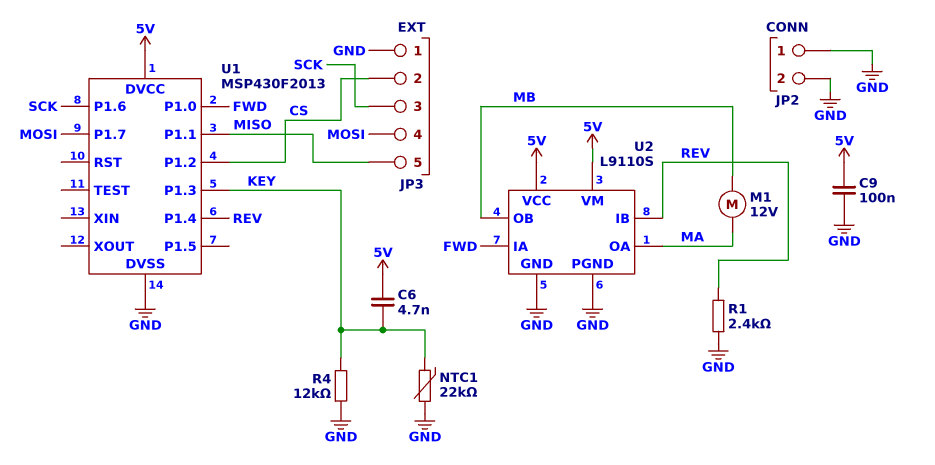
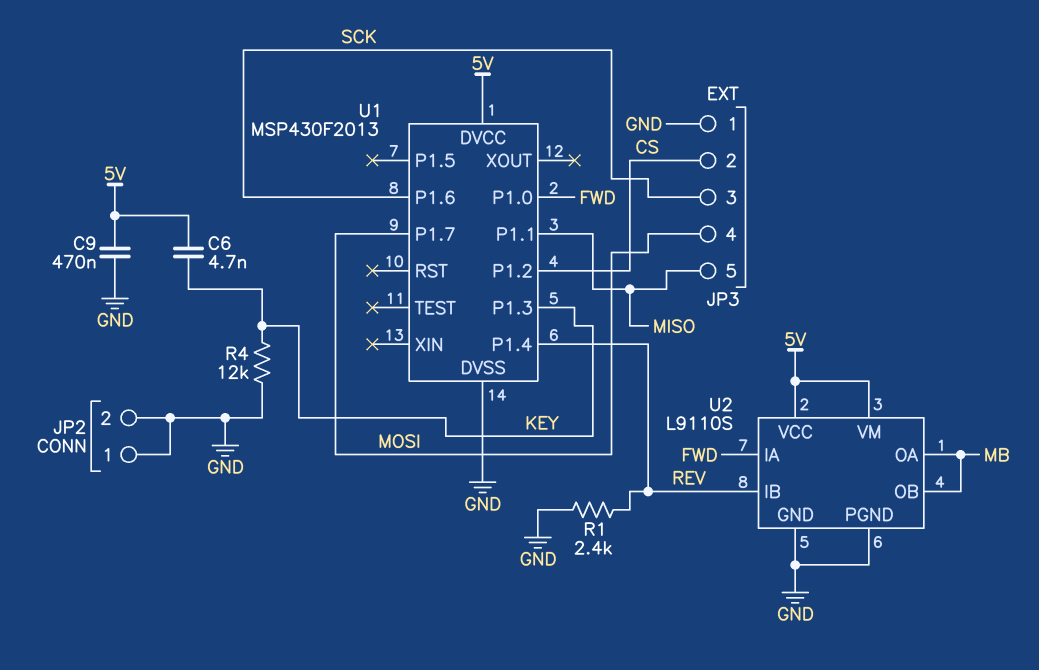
C9: 100nF (5V, GND) -> 470nF (5V, GND)
M1: motor 12V (MA, MB) -> none
NTC1: 22k (GND, KEY) -> none
U2 pin OA: MA -> MB

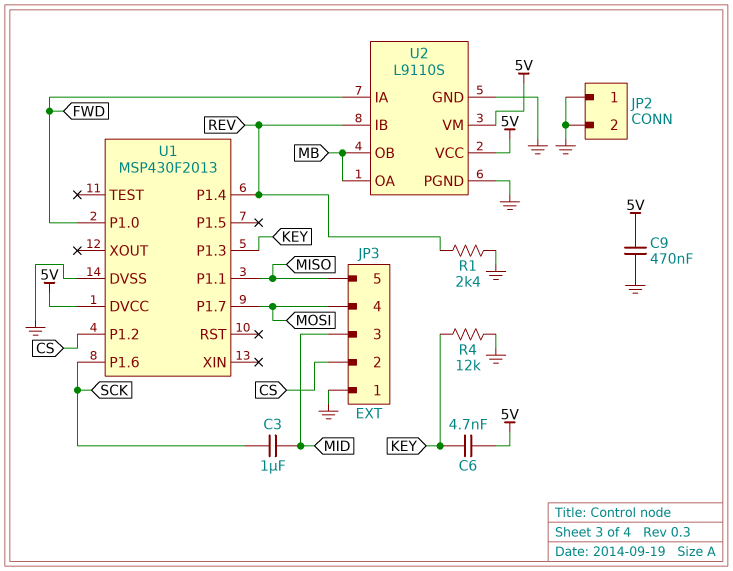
C3: none -> 1uF (MID, SCK)
JP3 pin 3: SCK -> MID

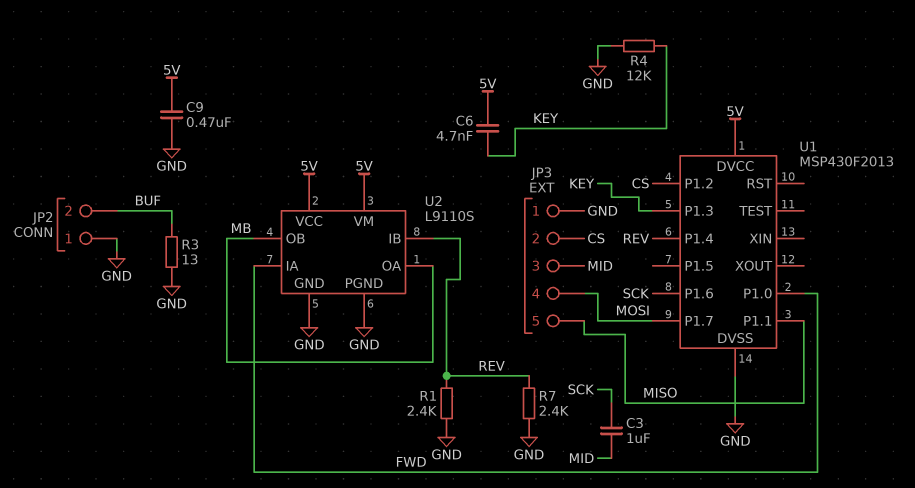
JP2 pin 2: GND -> BUF
R3: none -> 13 (BUF, GND)
R7: none -> 2.4k (GND, REV)

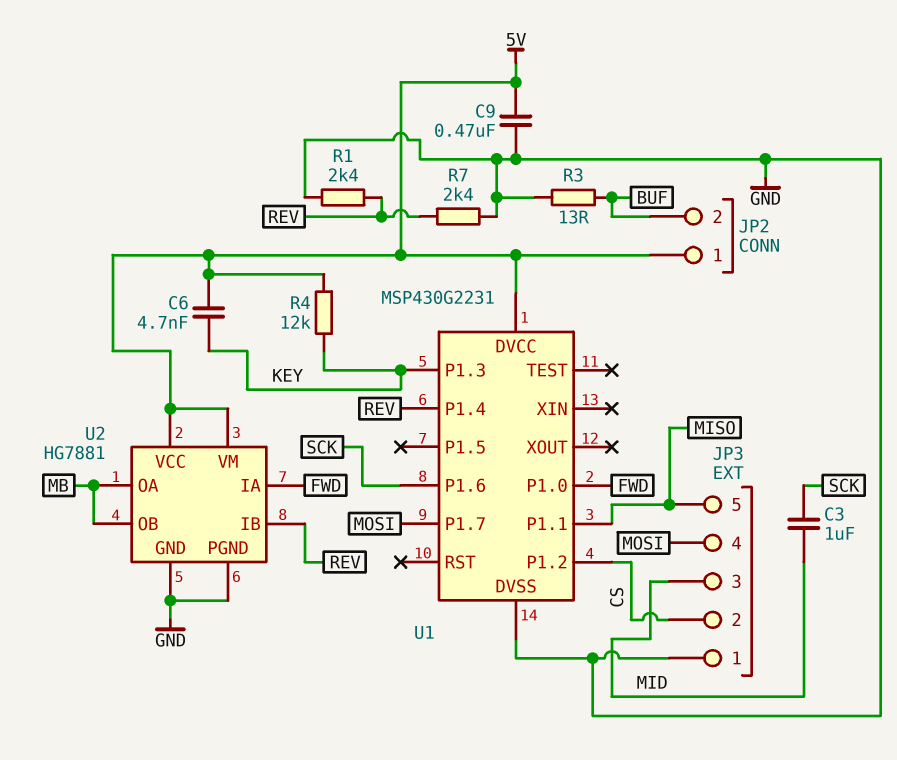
JP2 pin 1: GND -> 5V
R4: 12k (GND, KEY) -> 12k (5V, KEY)
U1: MSP430F2013 -> MSP430G2231
U2: L9110S -> HG7881

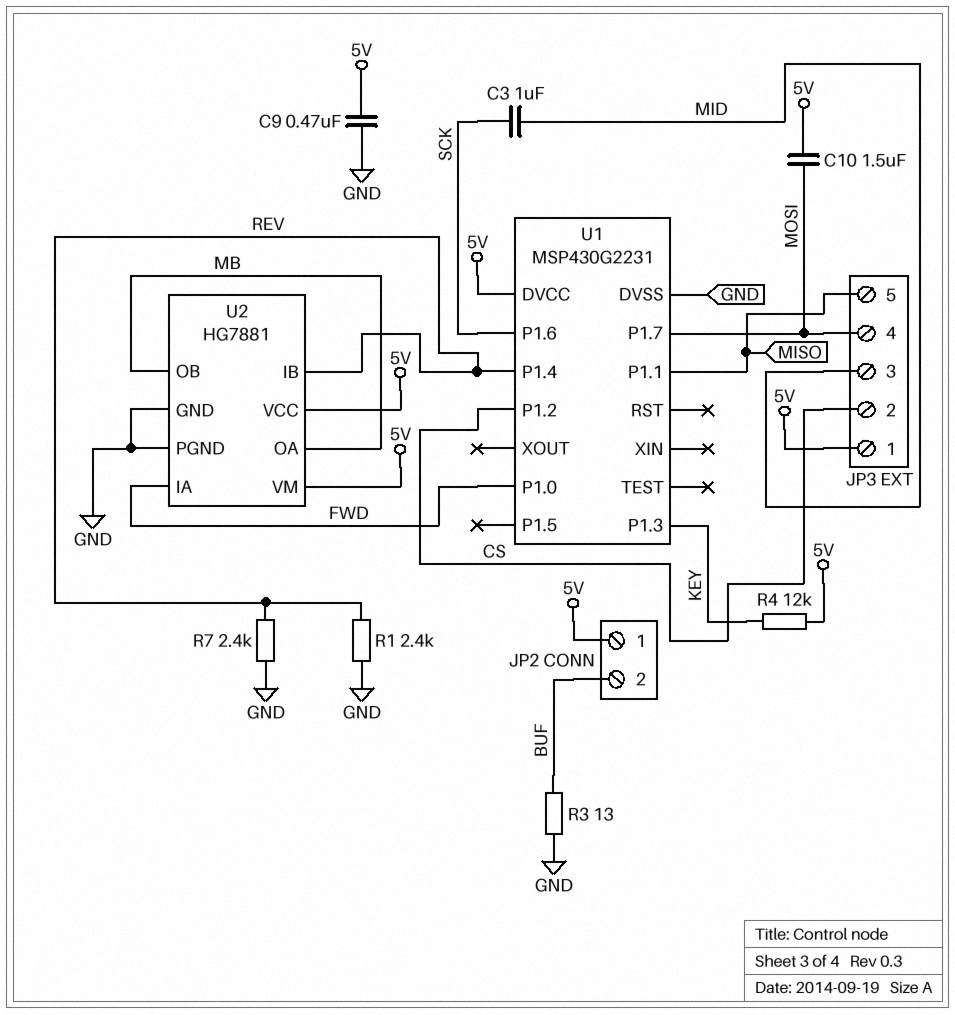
C6: 4.7nF (5V, KEY) -> none
C10: none -> 1.5uF (5V, MOSI)
JP3 pin 1: GND -> 5V

